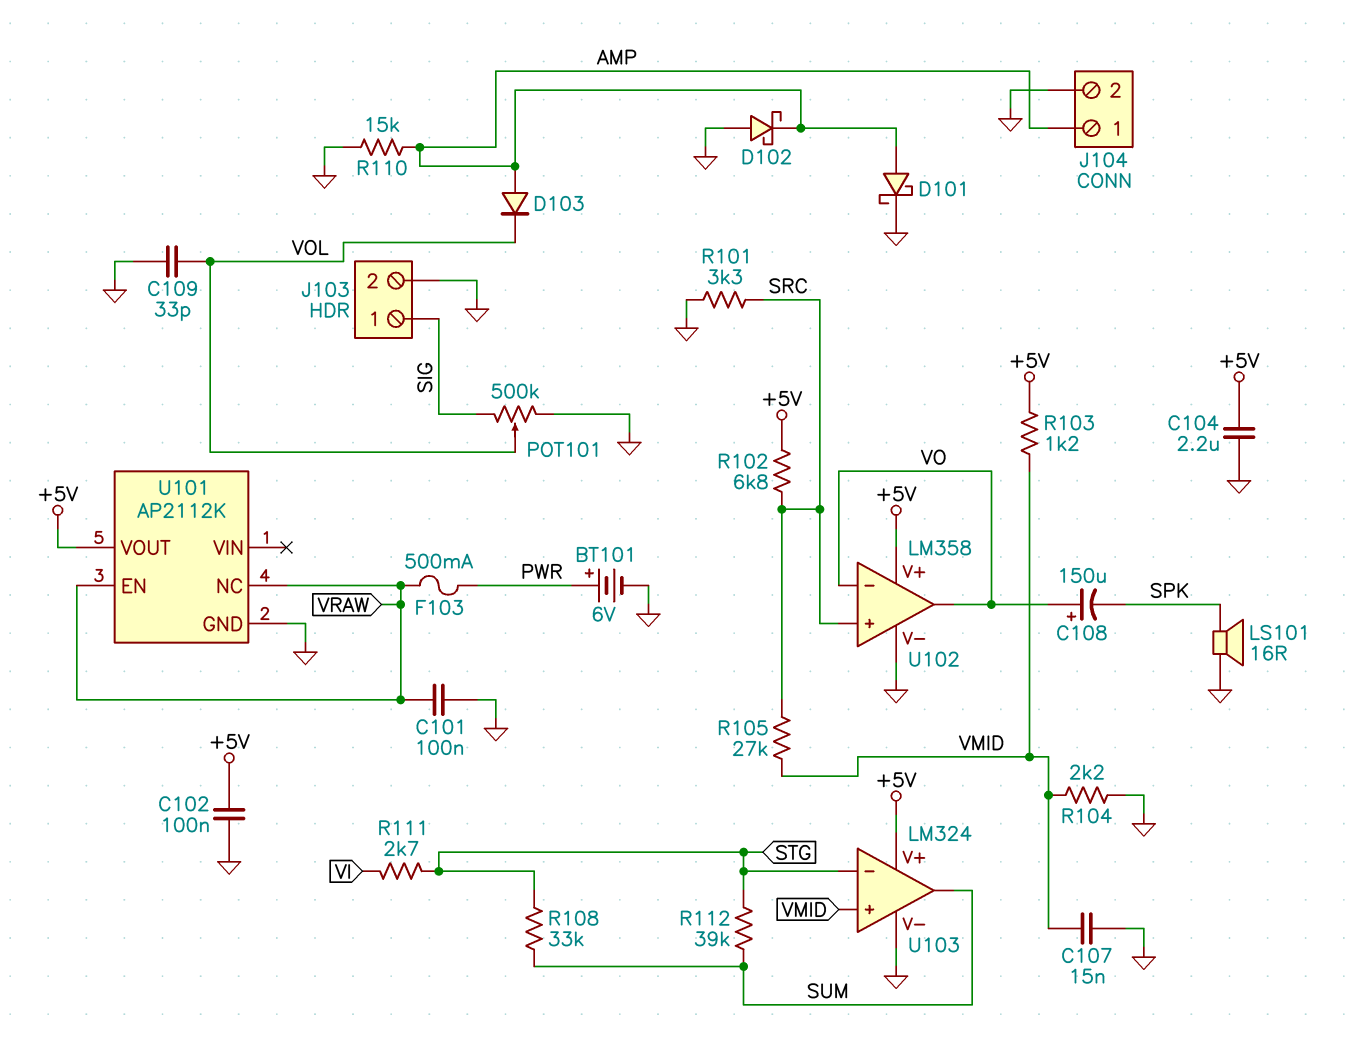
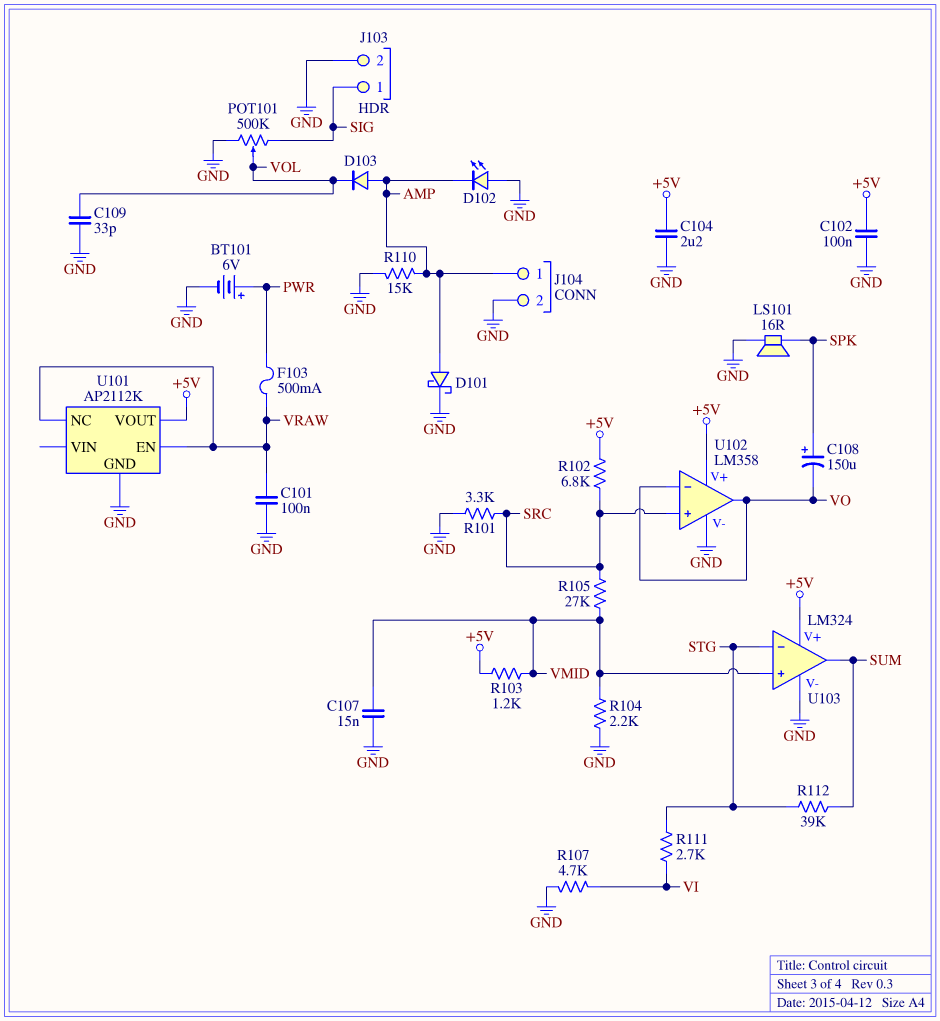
C108: 150uF (plus VO, minus SPK) -> 150uF (plus SPK, minus VO)
D102: schottky (A GND, K AMP) -> LED (A GND, K AMP)
R107: none -> 4.7k (GND, VI)
R108: 33k (STG, SUM) -> none

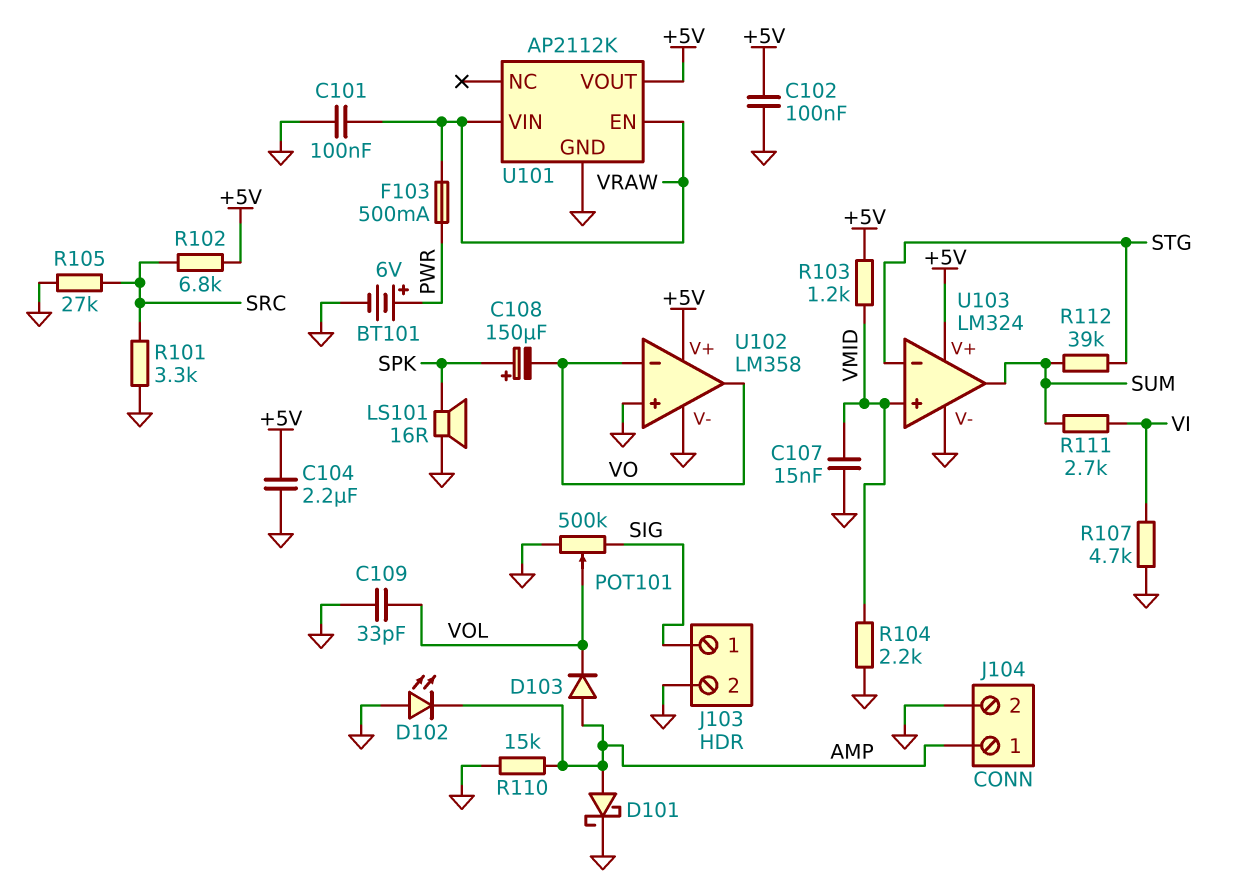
R105: 27k (SRC, VMID) -> 27k (GND, SRC)
R111: 2.7k (STG, VI) -> 2.7k (SUM, VI)
U101 pin NC: VRAW -> none
U101 pin VIN: none -> VRAW
U102 pin in+: SRC -> GND

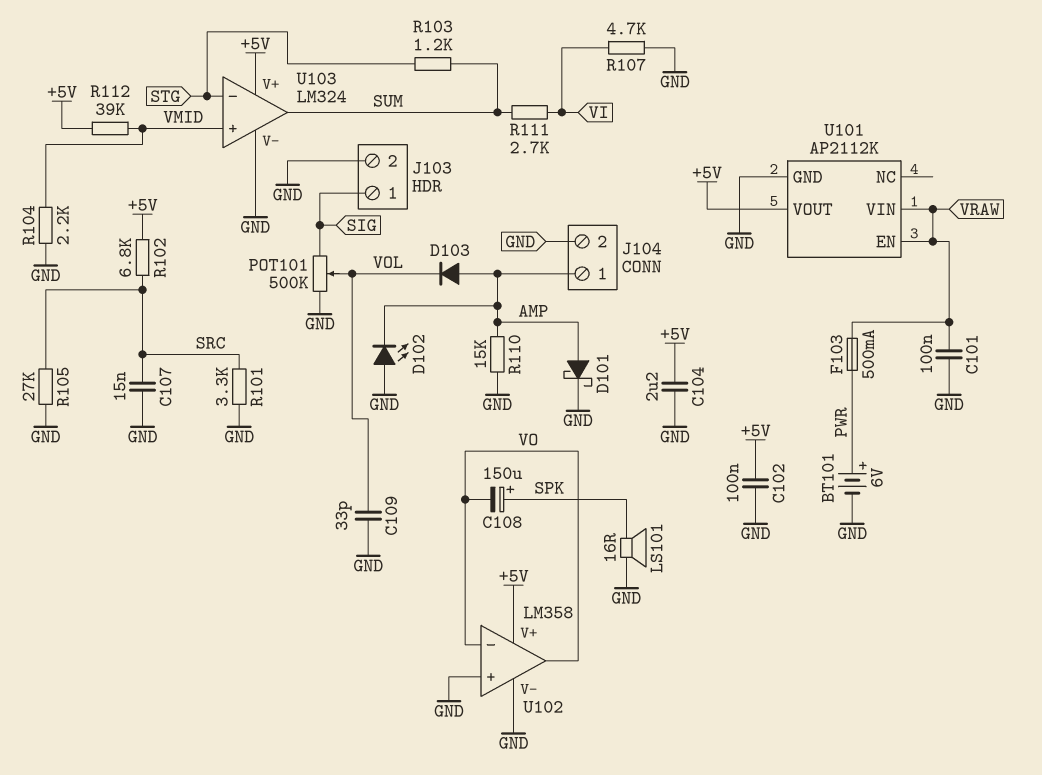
C107: 15nF (GND, VMID) -> 15nF (GND, SRC)
R103: 1.2k (+5V, VMID) -> 1.2k (STG, SUM)
R112: 39k (STG, SUM) -> 39k (+5V, VMID)

